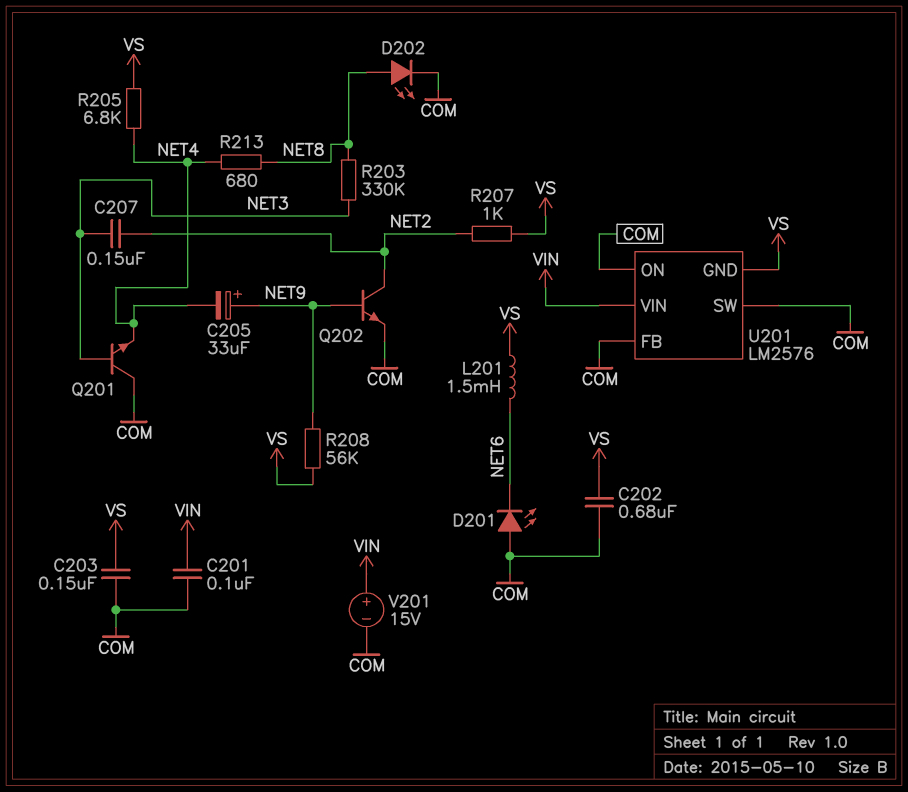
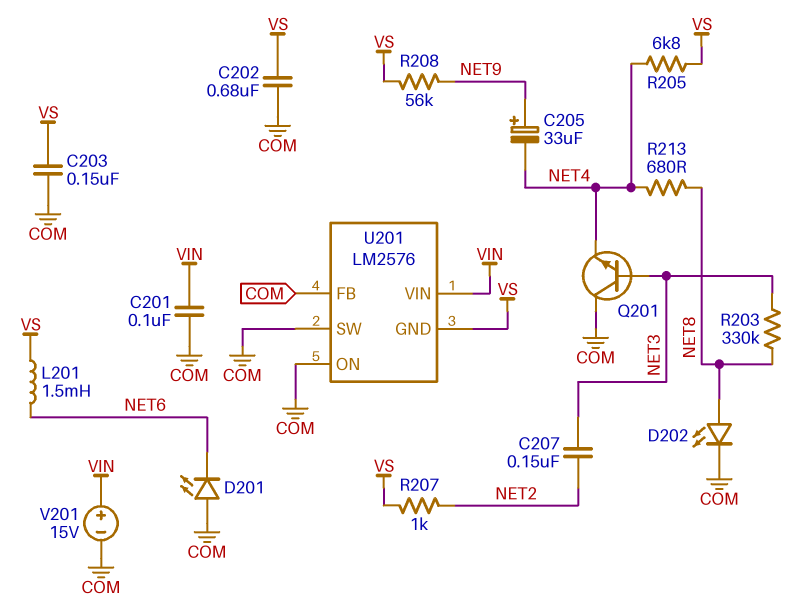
Q202: NPN (B NET9, C NET2, E COM) -> none

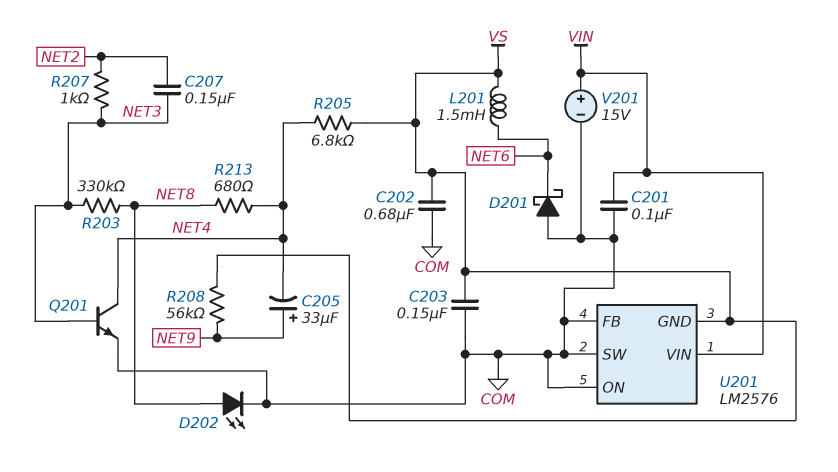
D201: LED (A COM, K NET6) -> schottky (A COM, K NET6)
Q201: NPN (B NET3, C COM, E NET4) -> NPN (B NET3, C NET4, E COM)
R207: 1k (NET2, VS) -> 1k (NET2, NET3)

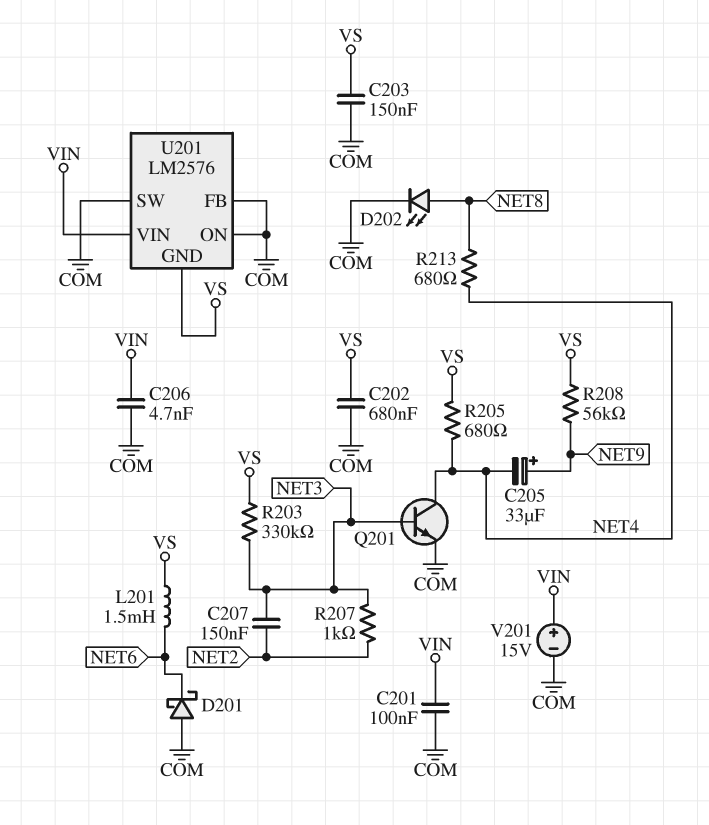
C206: none -> 4.7nF (COM, VIN)
R203: 330k (NET3, NET8) -> 330k (NET3, VS)
R205: 6.8k (NET4, VS) -> 680 (NET4, VS)

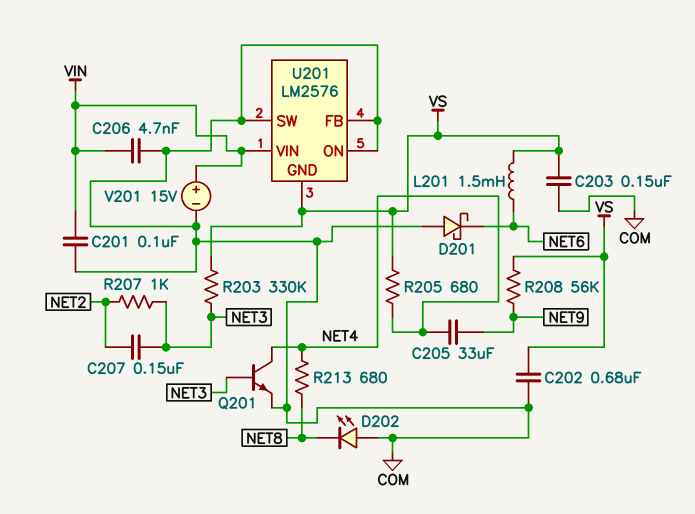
C205: 33uF (plus NET9, minus NET4) -> 33uF (NET4, NET9)
D202: LED (A NET8, K COM) -> LED (A COM, K NET8)

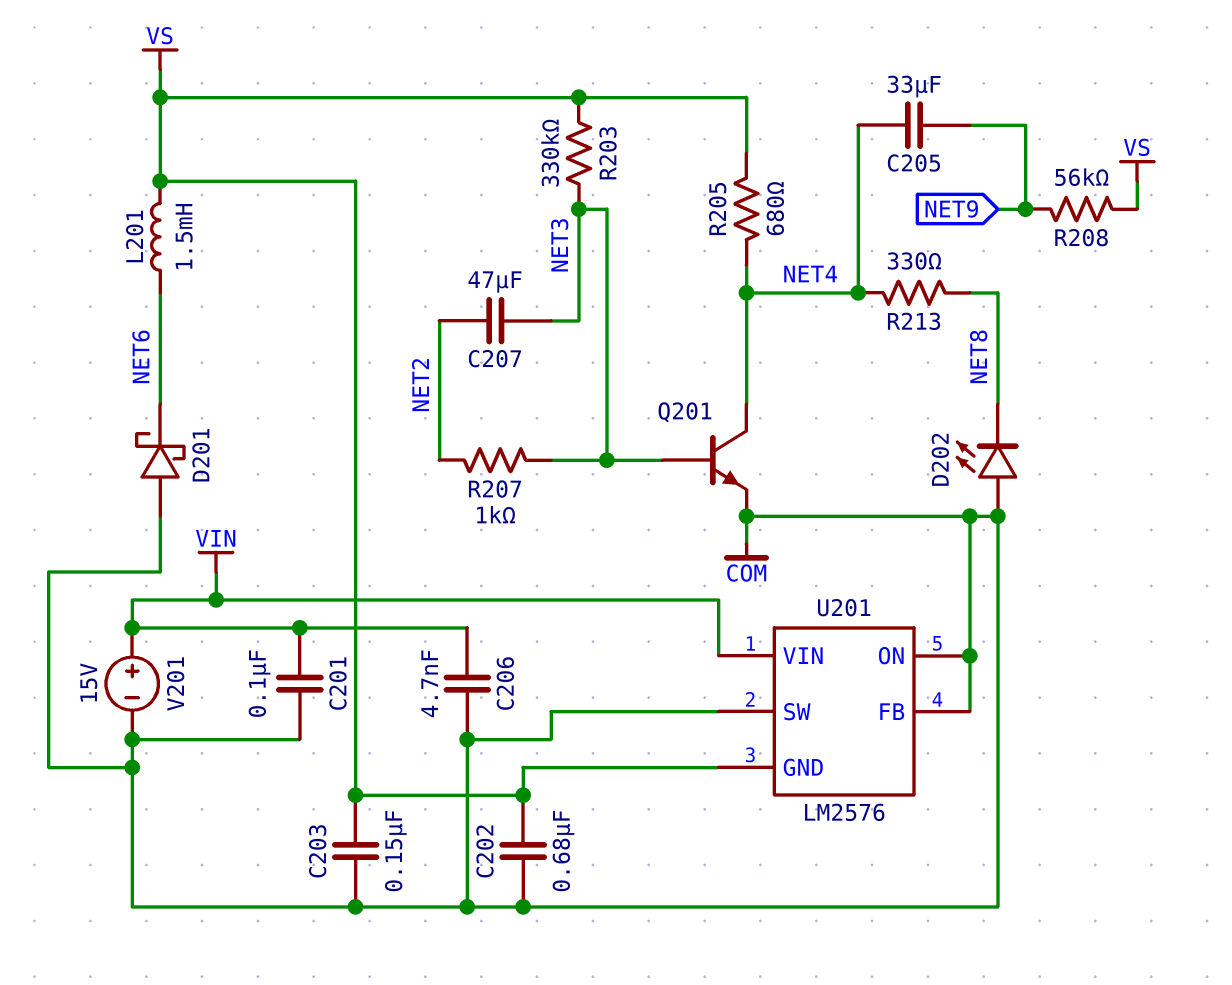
C207: 150nF (NET2, NET3) -> 47uF (NET2, NET3)
R213: 680 (NET4, NET8) -> 330 (NET4, NET8)

